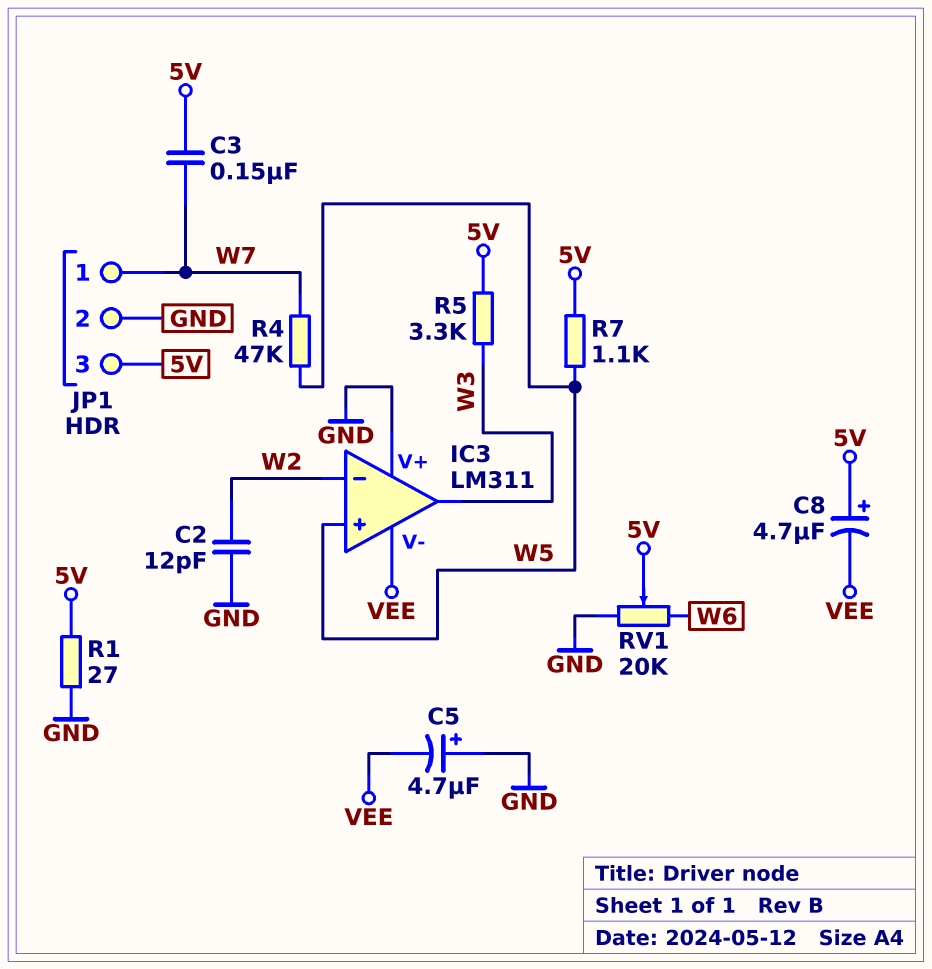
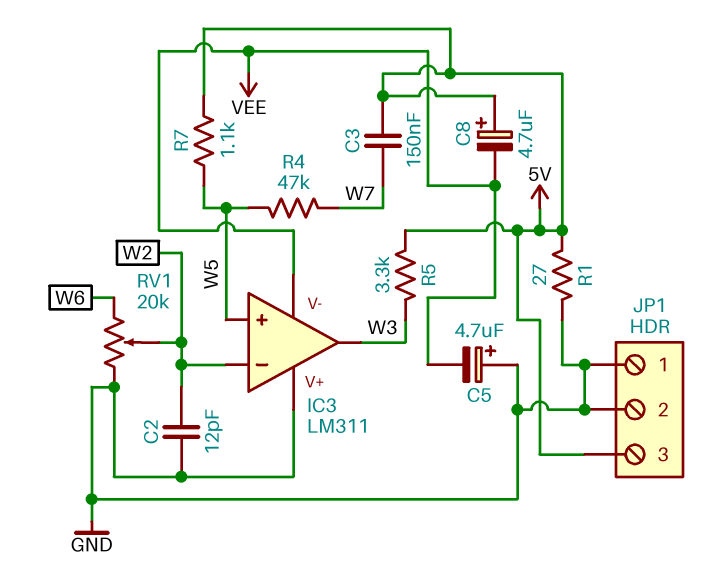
JP1 pin 1: W7 -> GND
RV1: 20k (GND, W6, wiper 5V) -> 20k (GND, W6, wiper W2)

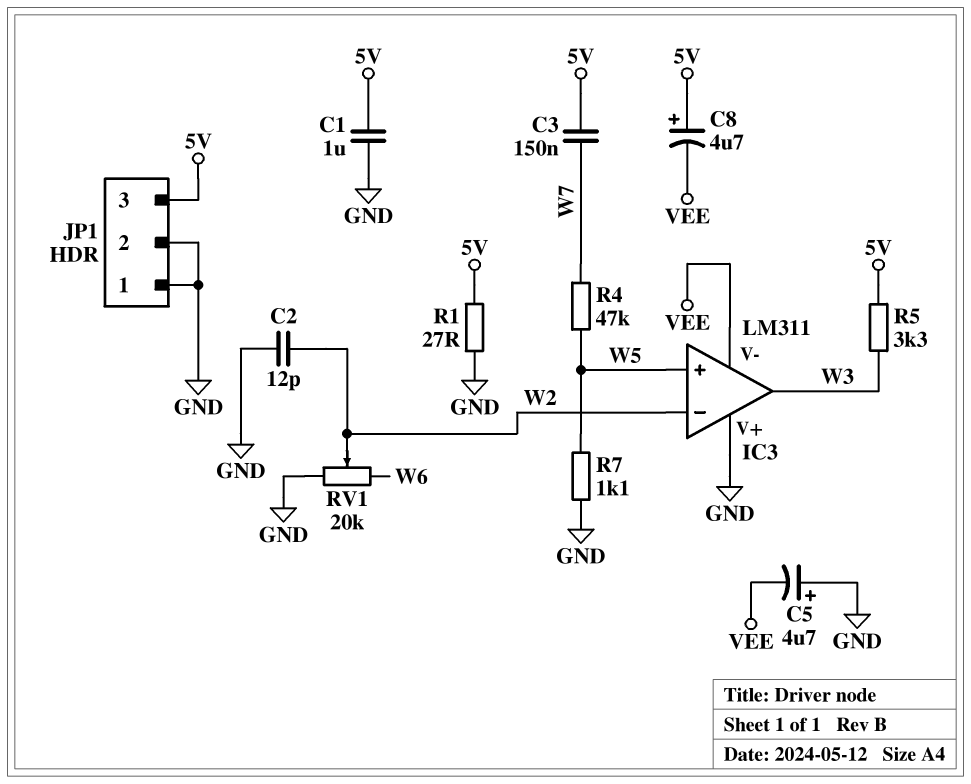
C1: none -> 1uF (5V, GND)
R7: 1.1k (5V, W5) -> 1.1k (GND, W5)

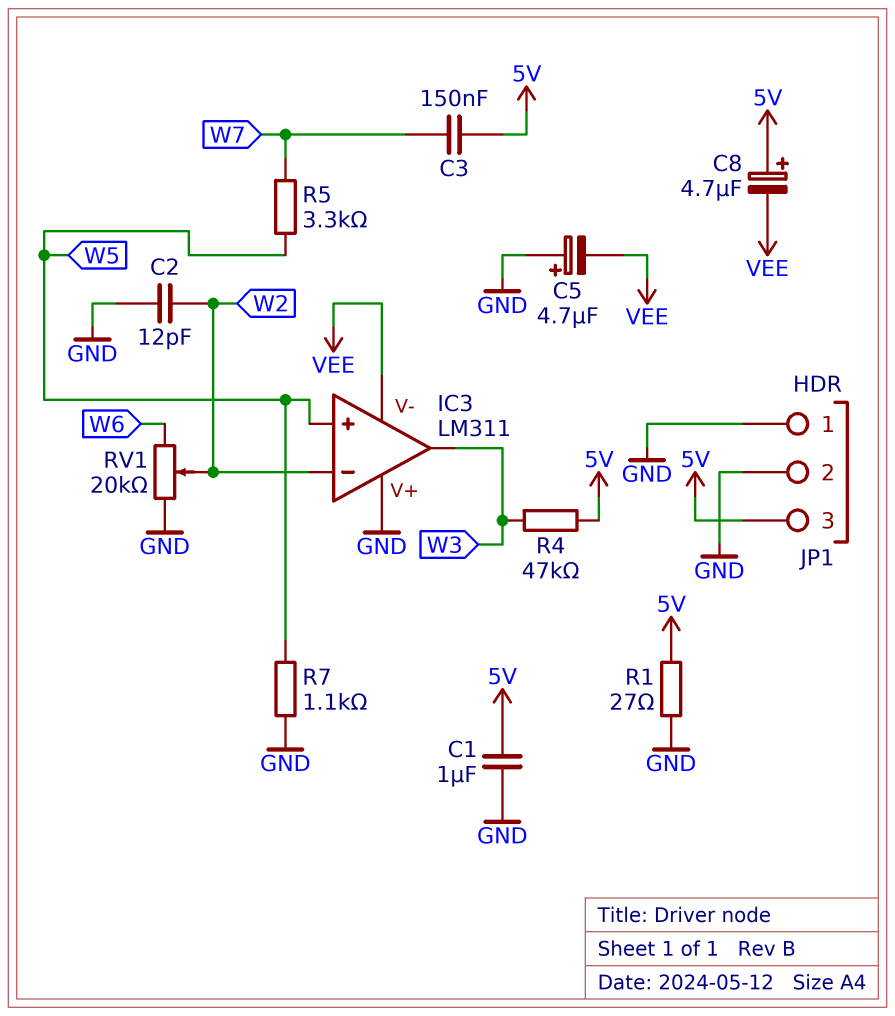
R4: 47k (W5, W7) -> 47k (5V, W3)
R5: 3.3k (5V, W3) -> 3.3k (W5, W7)

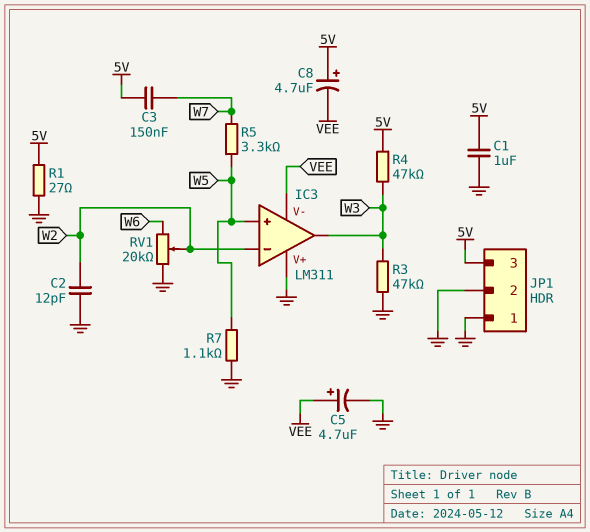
C5: 4.7uF (plus GND, minus VEE) -> 4.7uF (plus VEE, minus GND)
R3: none -> 47k (GND, W3)

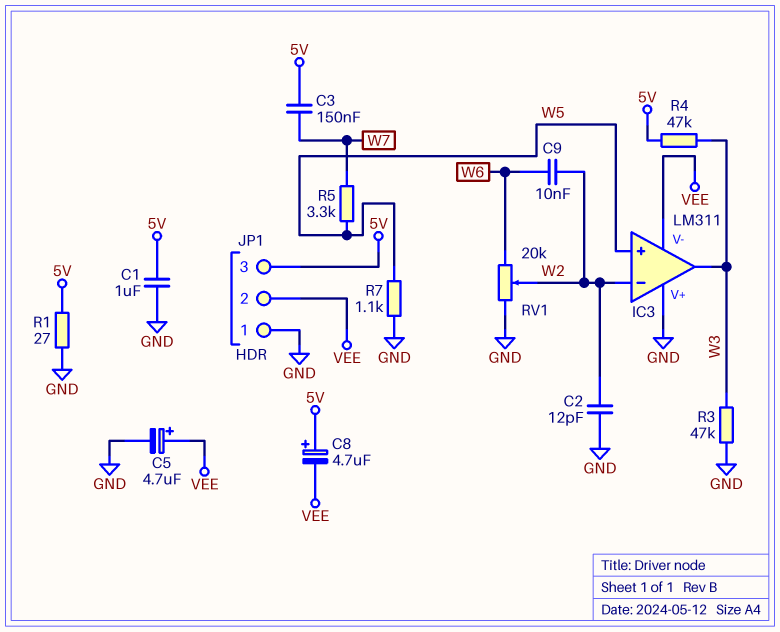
C9: none -> 10nF (W2, W6)
JP1 pin 2: GND -> VEE

